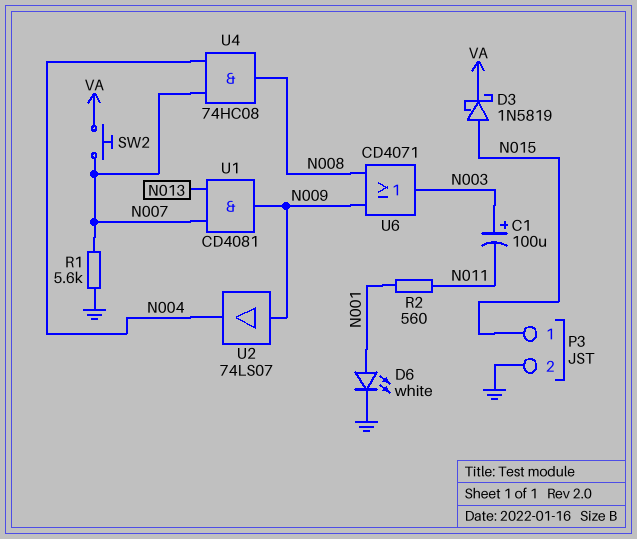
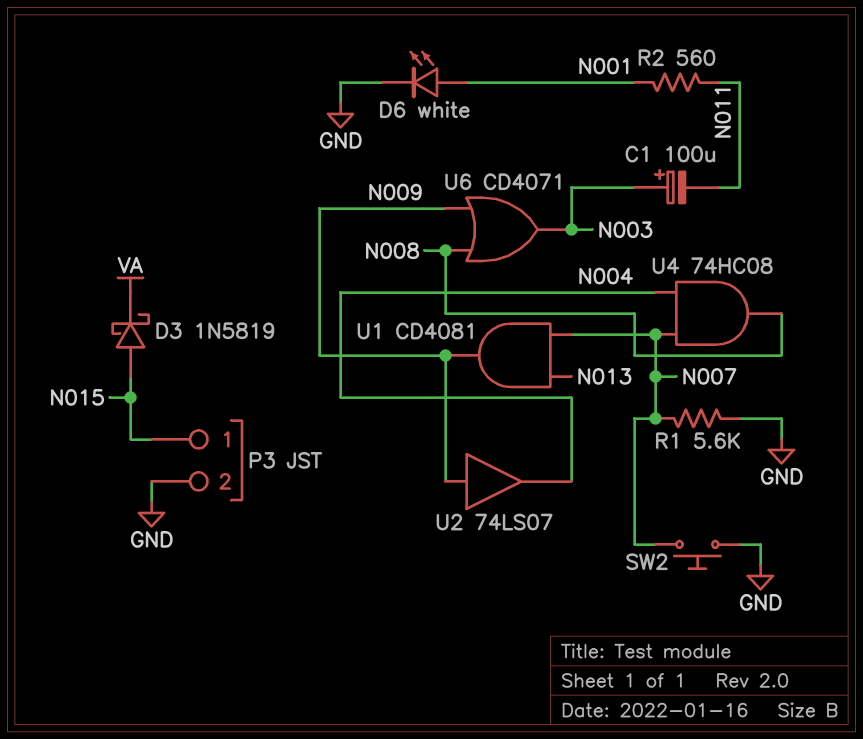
SW2: button (N007, VA) -> button (GND, N007)

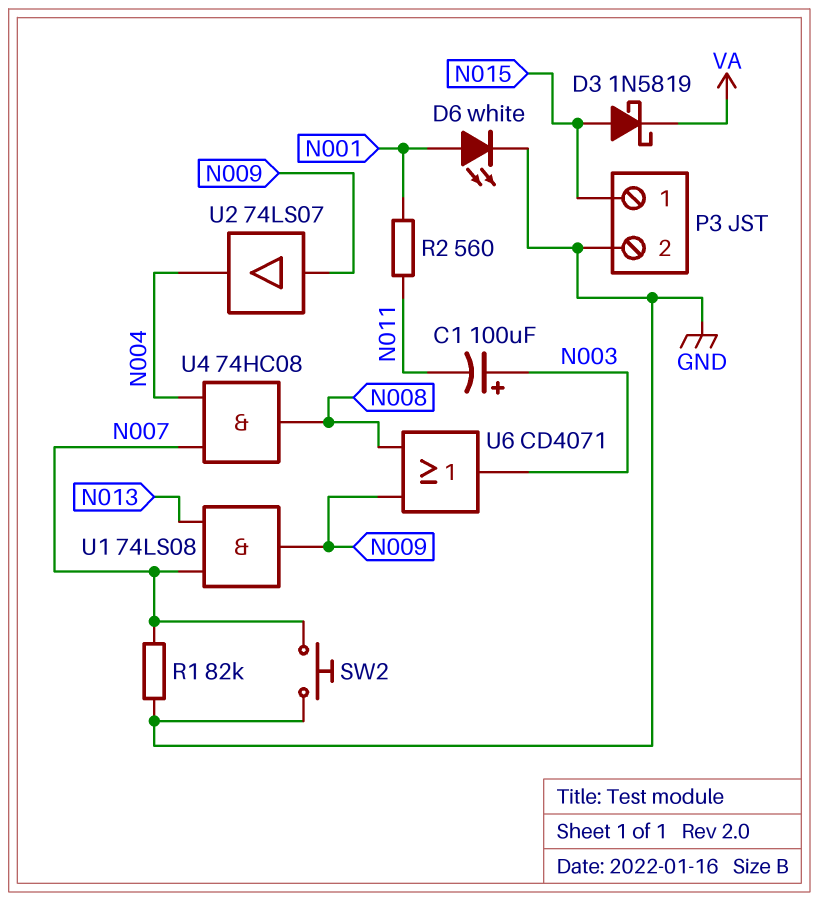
R1: 5.6k (GND, N007) -> 82k (GND, N007)
U1: AND CD4081 (in N007, in N013, out N009) -> AND 74LS08 (in N007, in N013, out N009)

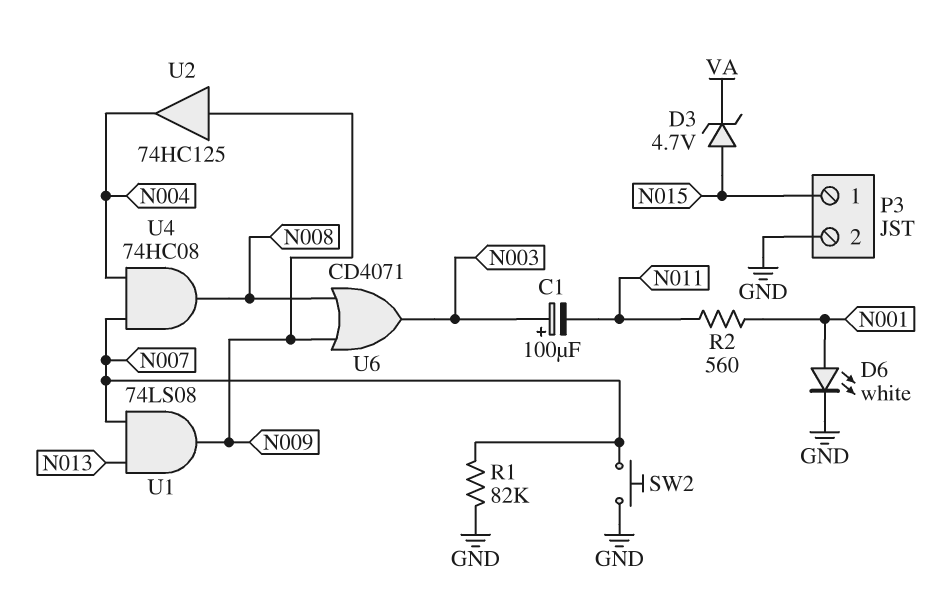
D3: schottky 1N5819 (A N015, K VA) -> zener 4.7V (A N015, K VA)
U2: buffer 74LS07 (in N009, out N004) -> buffer 74HC125 (in N009, out N004)

